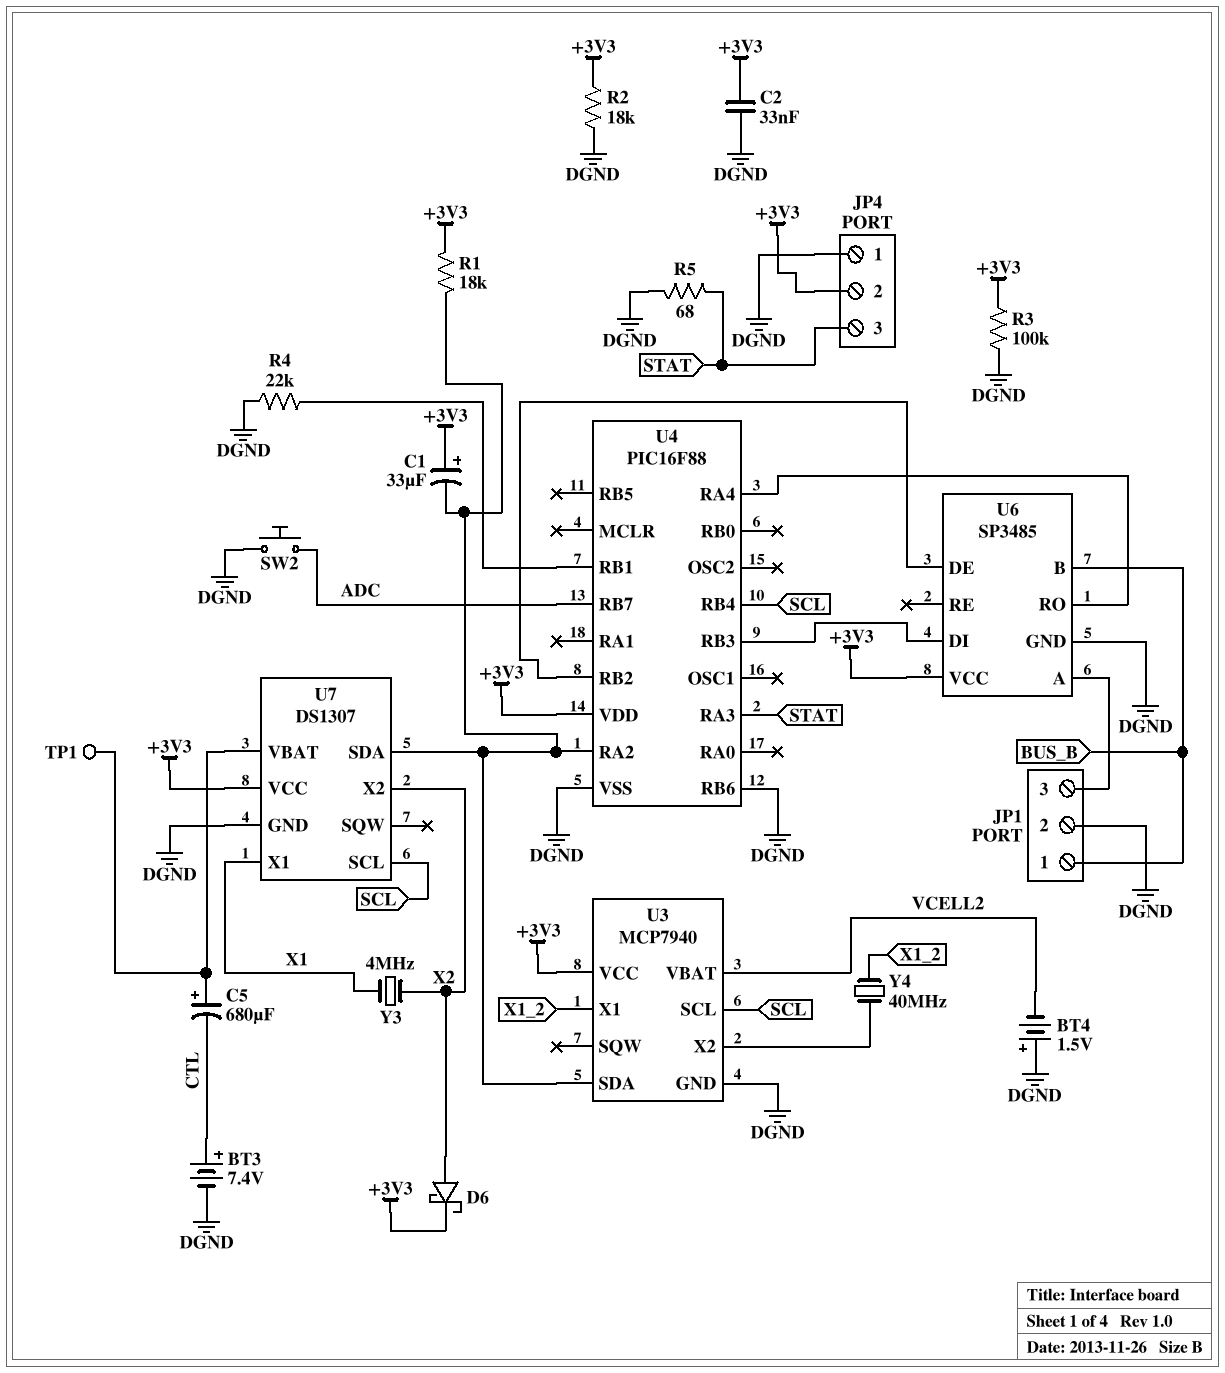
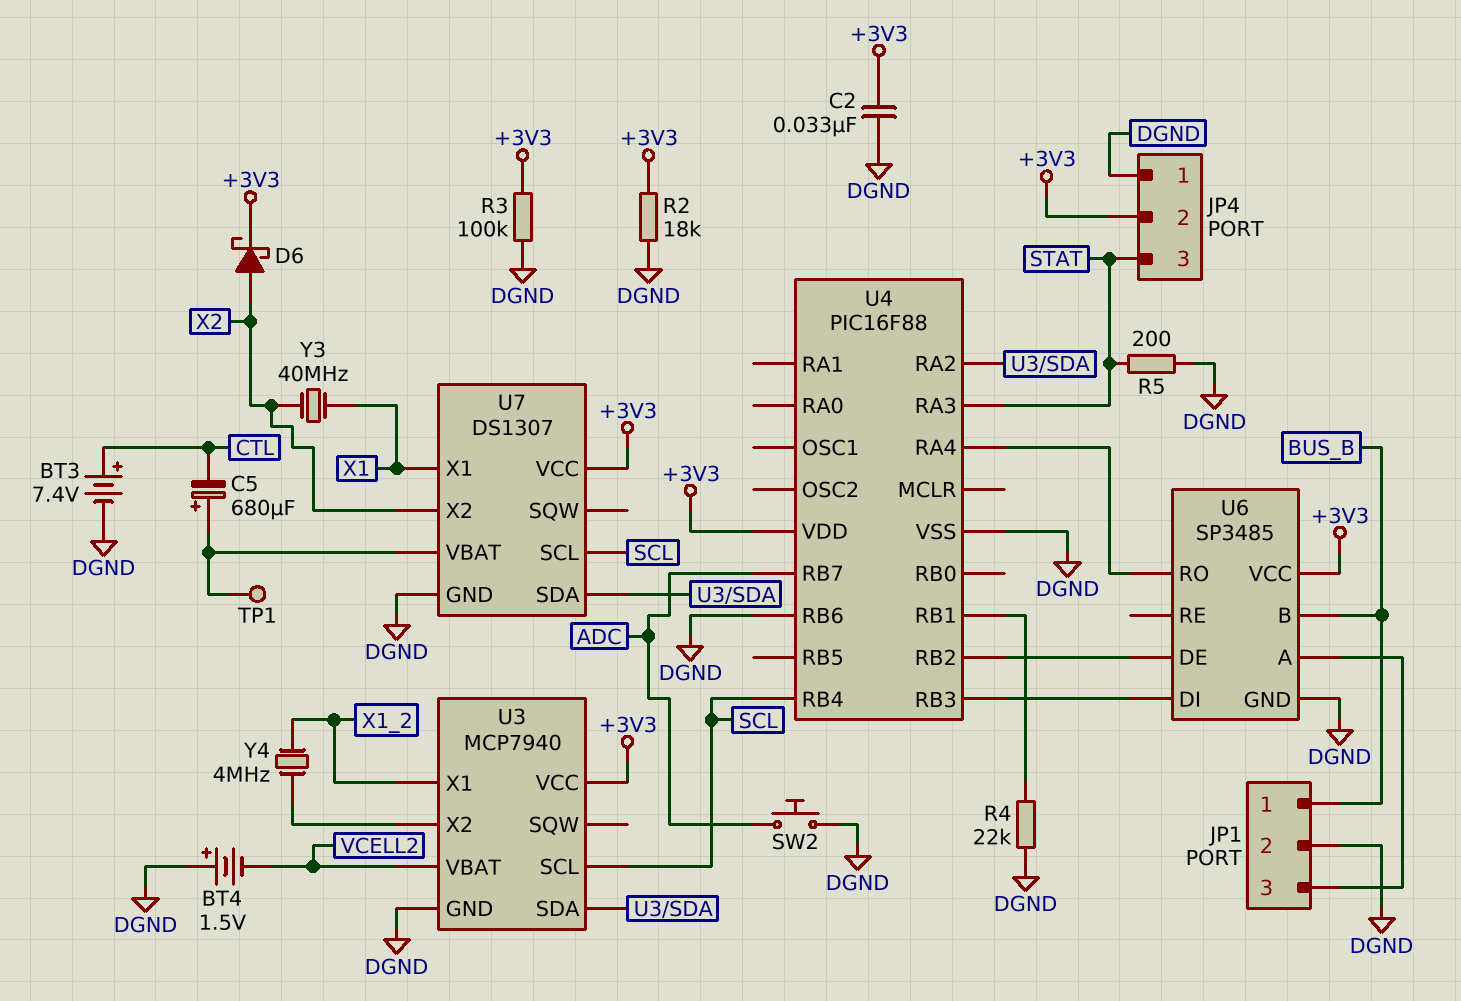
C1: 33uF (plus +3V3, minus U3/SDA) -> none
R1: 18k (+3V3, U3/SDA) -> none
R5: 68 (DGND, STAT) -> 200 (DGND, STAT)
Y3: 4MHz (X1, X2) -> 40MHz (X1, X2)
Y4: 40MHz (U3/X2, X1_2) -> 4MHz (U3/X2, X1_2)

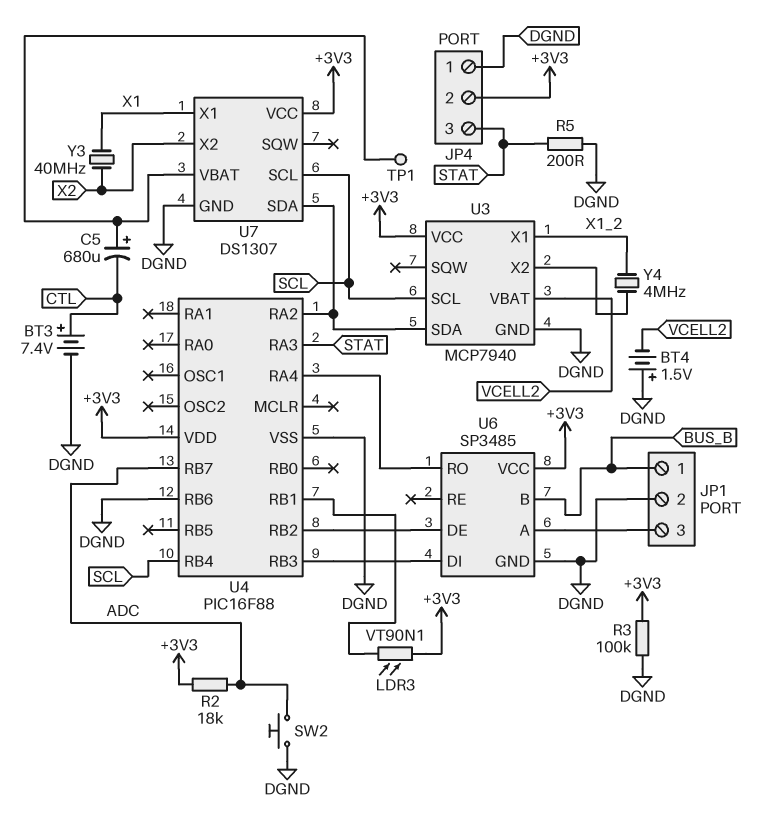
C2: 33nF (+3V3, DGND) -> none
D6: schottky (A X2, K +3V3) -> none
LDR3: none -> VT90N1 (+3V3, U4/RB1)
R2: 18k (+3V3, DGND) -> 18k (+3V3, ADC)
R4: 22k (DGND, U4/RB1) -> none

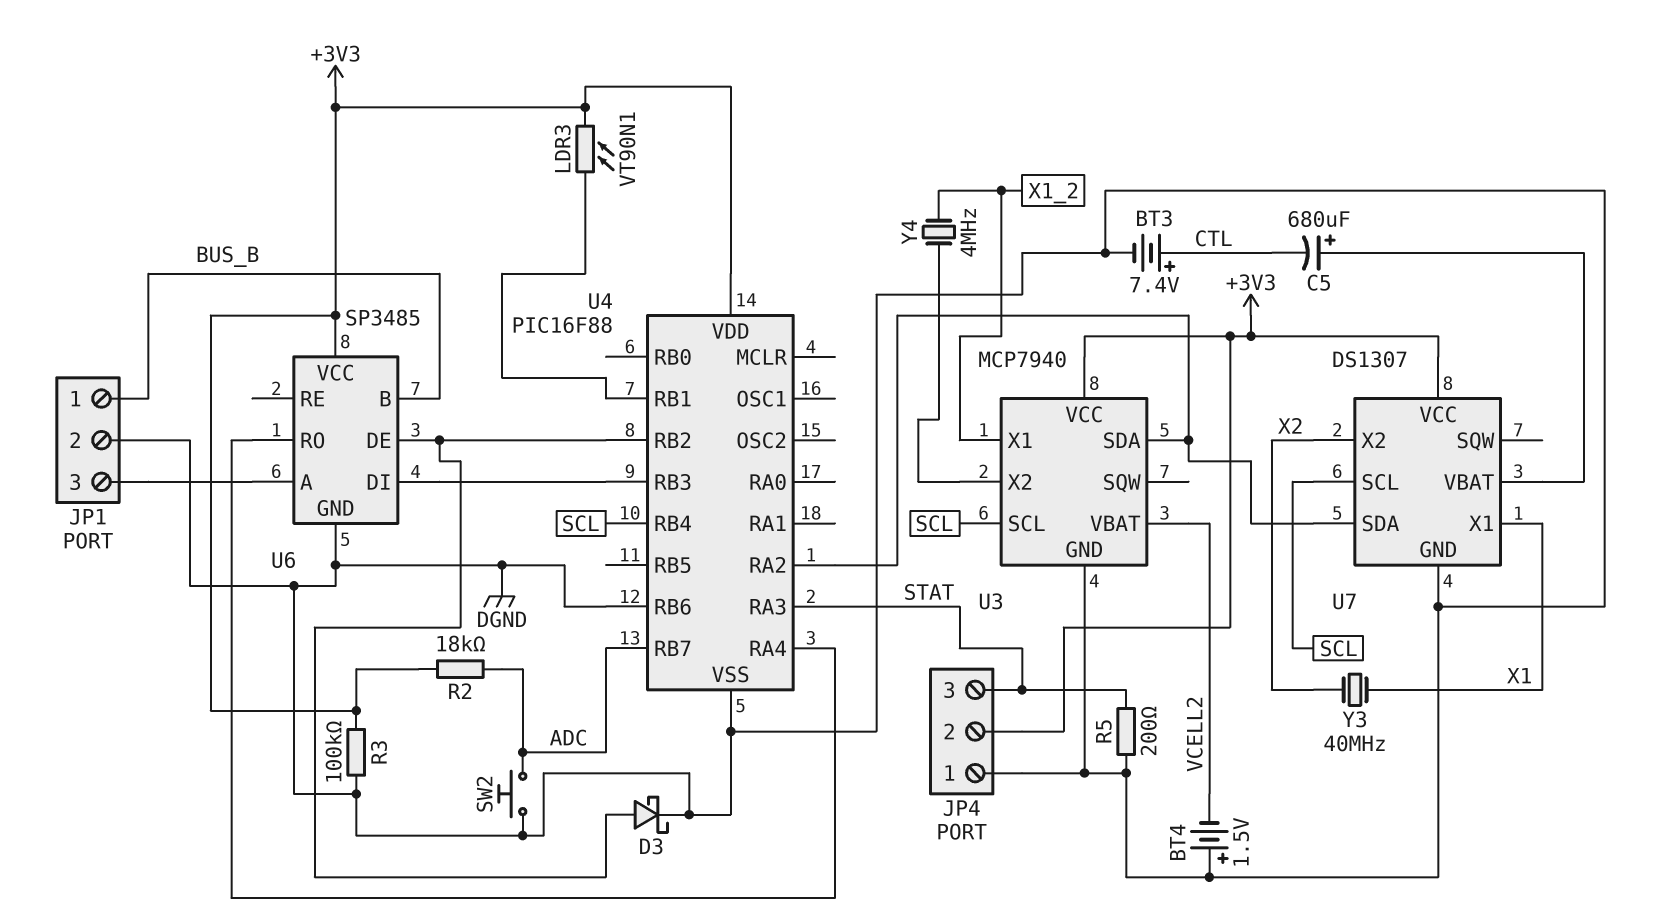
D3: none -> schottky (A U4/RB2, K DGND)
TP1: test point (U7/VBAT) -> none

